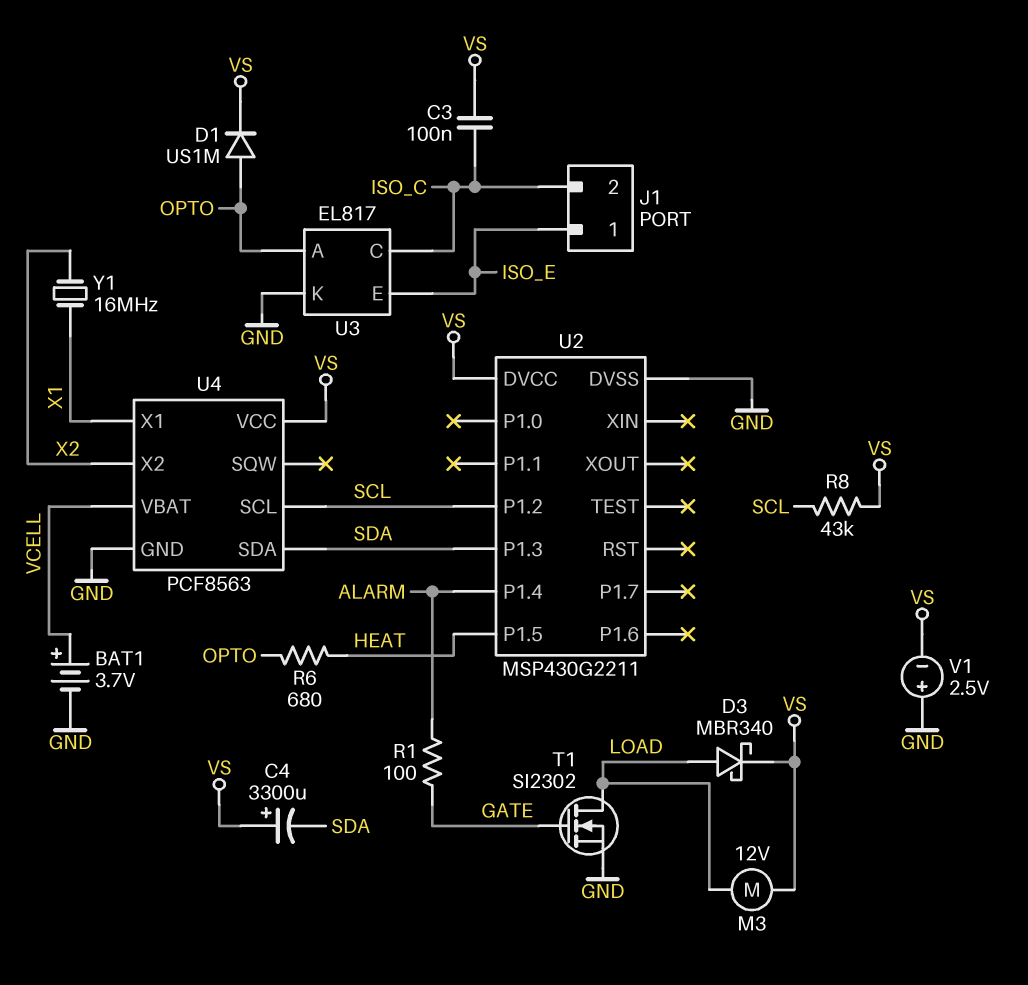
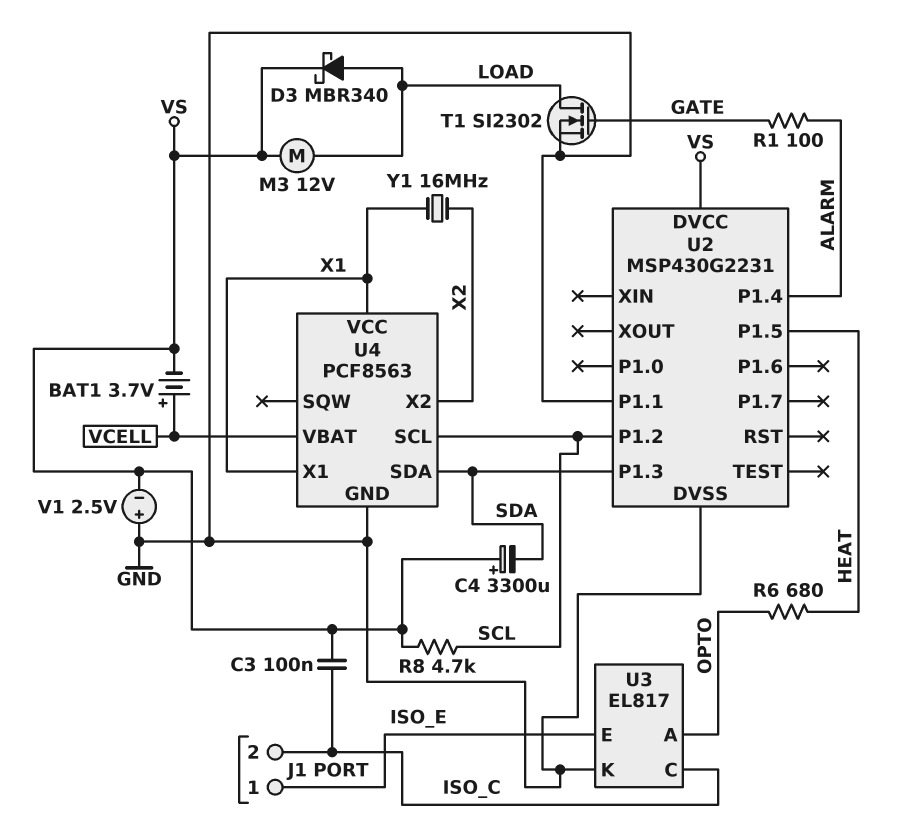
BAT1: 3.7V (plus VCELL, minus GND) -> 3.7V (plus VCELL, minus VS)
D1: diode US1M (A OPTO, K VS) -> none
R8: 43k (SCL, VS) -> 4.7k (SCL, VS)
U2: MSP430G2211 -> MSP430G2231
U2 pin P1.1: none -> GND
U4 pin VCC: VS -> X1

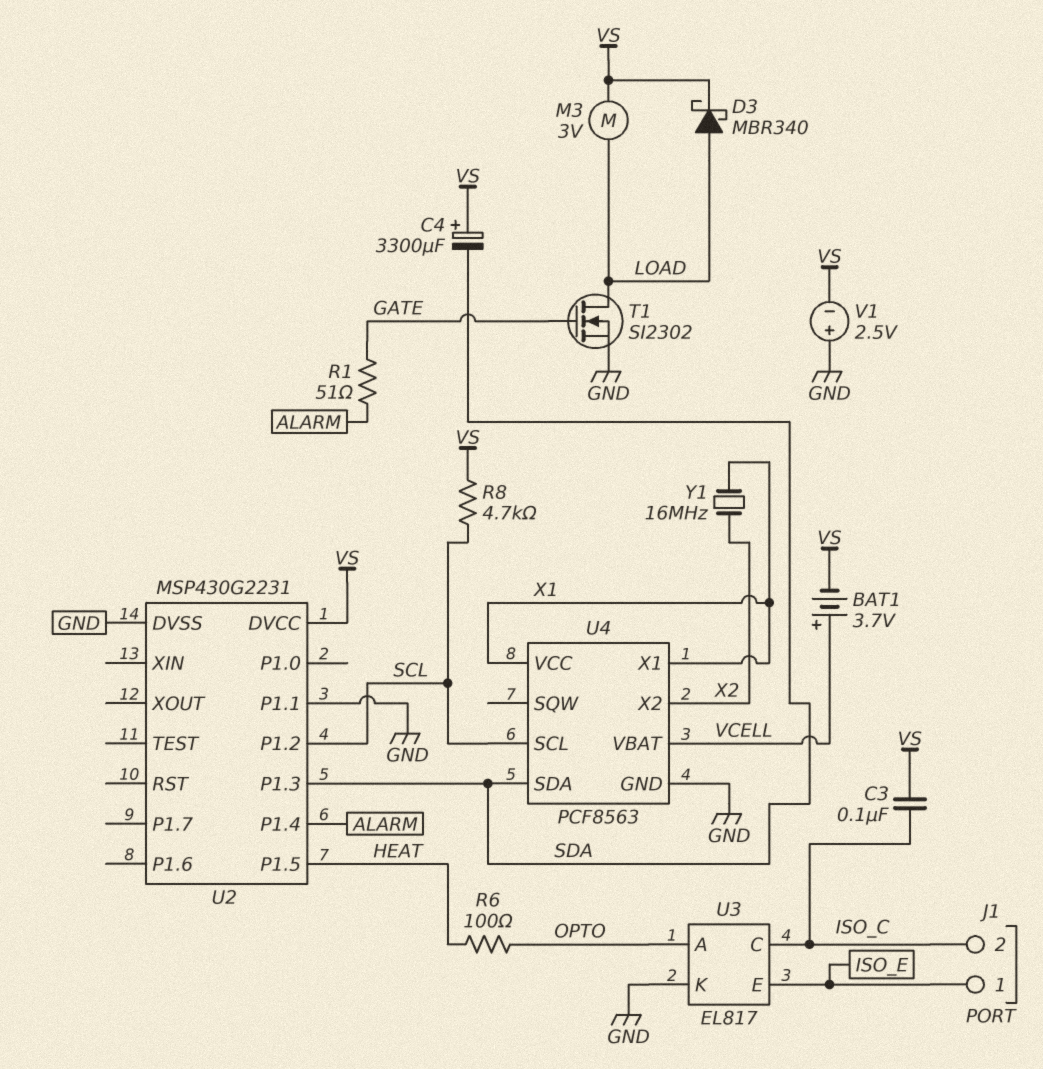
M3: motor 12V (LOAD, VS) -> motor 3V (LOAD, VS)
R1: 100 (ALARM, GATE) -> 51 (ALARM, GATE)
R6: 680 (HEAT, OPTO) -> 100 (HEAT, OPTO)

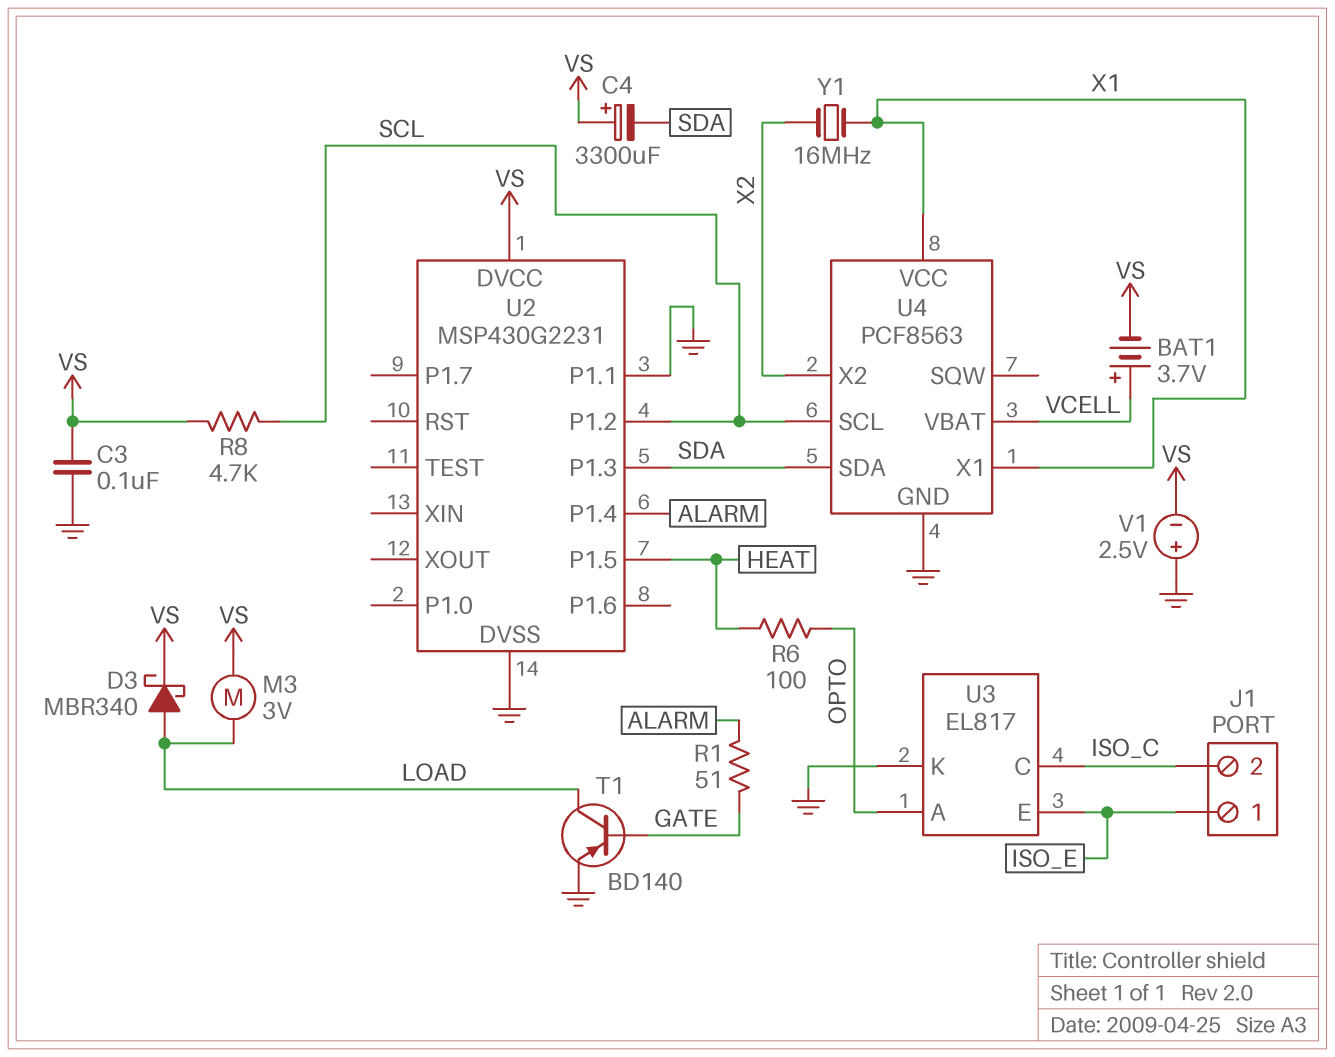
C3: 100nF (ISO_C, VS) -> 100nF (GND, VS)
T1: NMOS SI2302 (G GATE, D LOAD, S GND) -> PNP BD140 (B GATE, C LOAD, E GND)

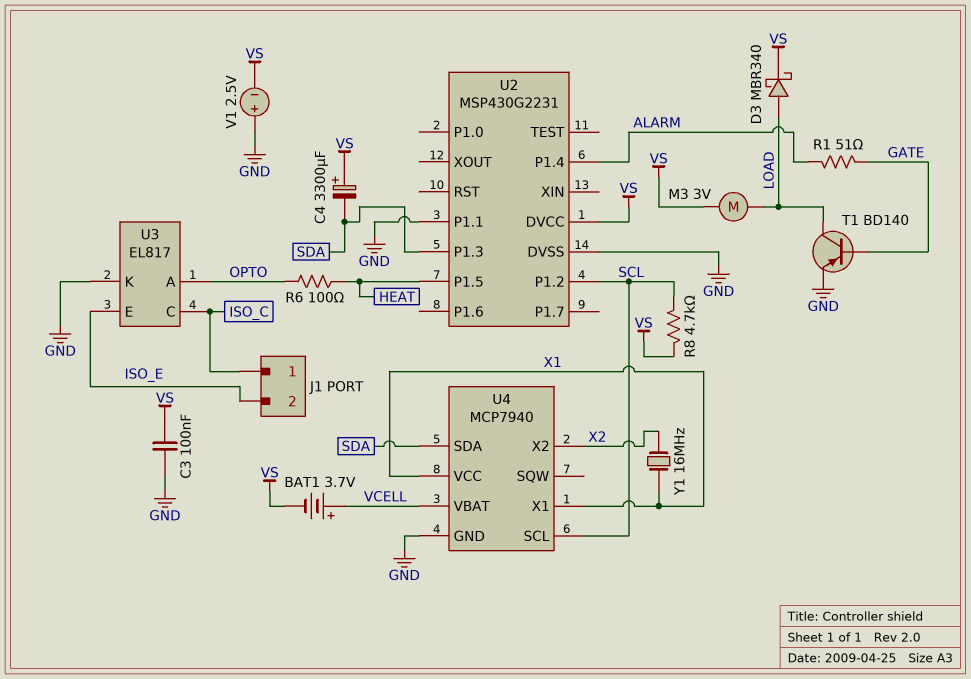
J1 pin 1: ISO_E -> ISO_C
J1 pin 2: ISO_C -> ISO_E
U4: PCF8563 -> MCP7940

